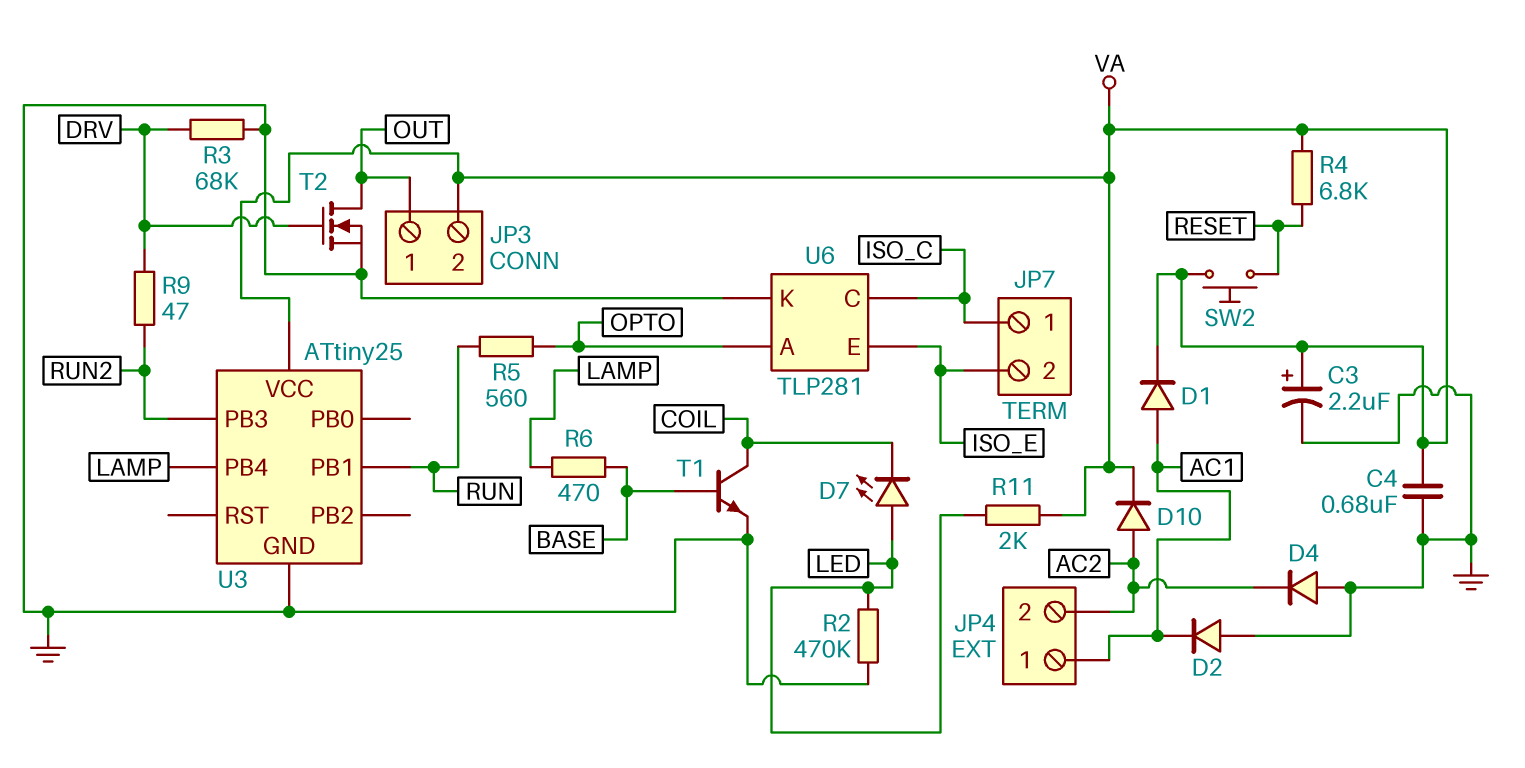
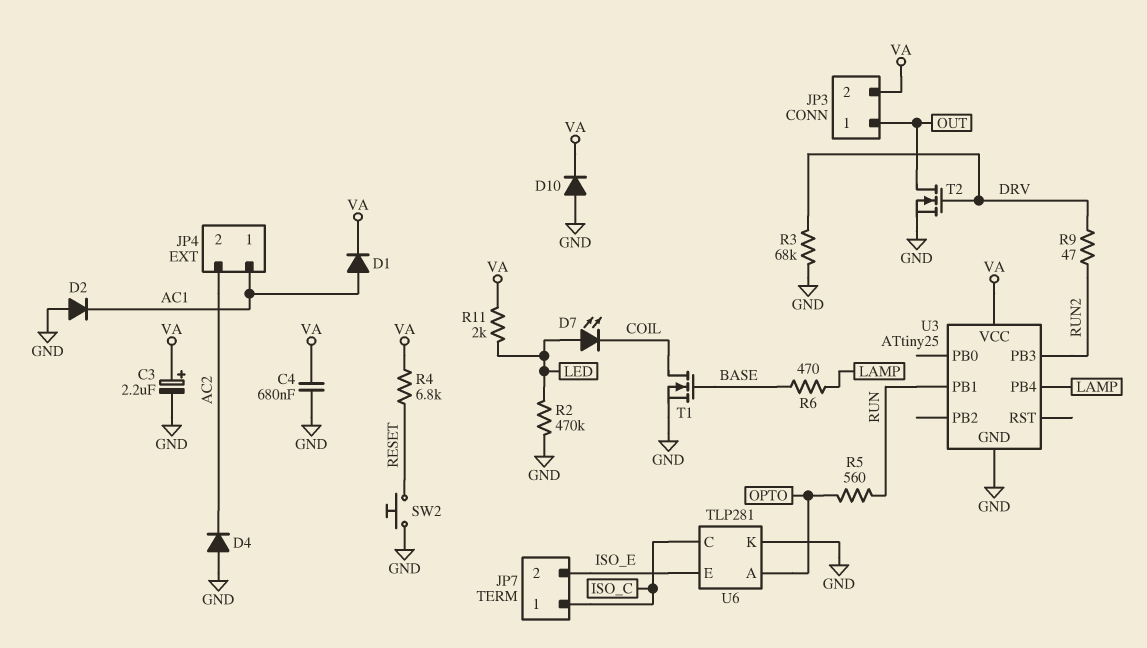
D10: diode (A AC2, K VA) -> diode (A GND, K VA)
SW2: button (RESET, VA) -> button (GND, RESET)
T1: NPN (B BASE, C COIL, E GND) -> NMOS (G BASE, D COIL, S GND)

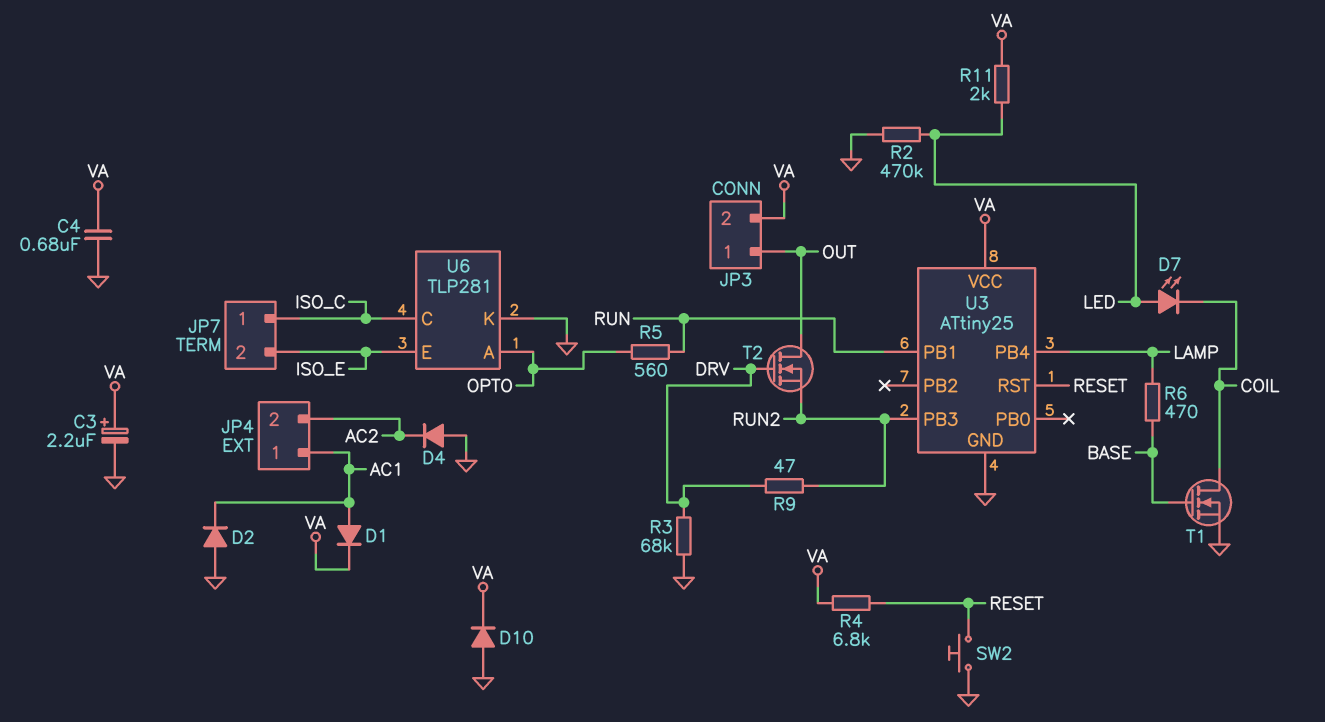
T2: NMOS (G DRV, D OUT, S GND) -> NMOS (G DRV, D OUT, S RUN2)
U3 pin RST: none -> RESET

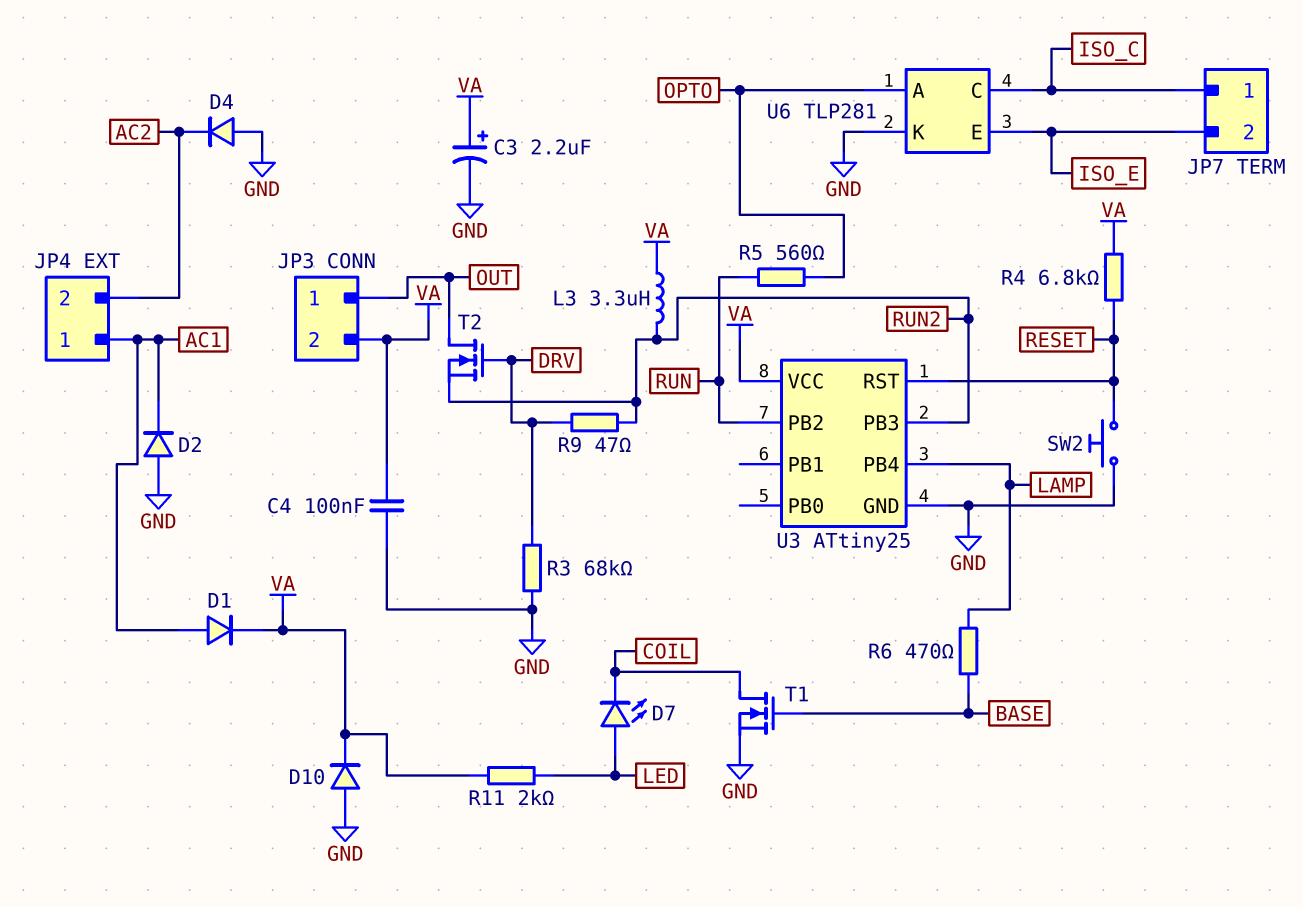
C4: 680nF (GND, VA) -> 100nF (GND, VA)
L3: none -> 3.3uH (RUN2, VA)
R2: 470k (GND, LED) -> none
U3 pin PB1: RUN -> none
U3 pin PB2: none -> RUN

